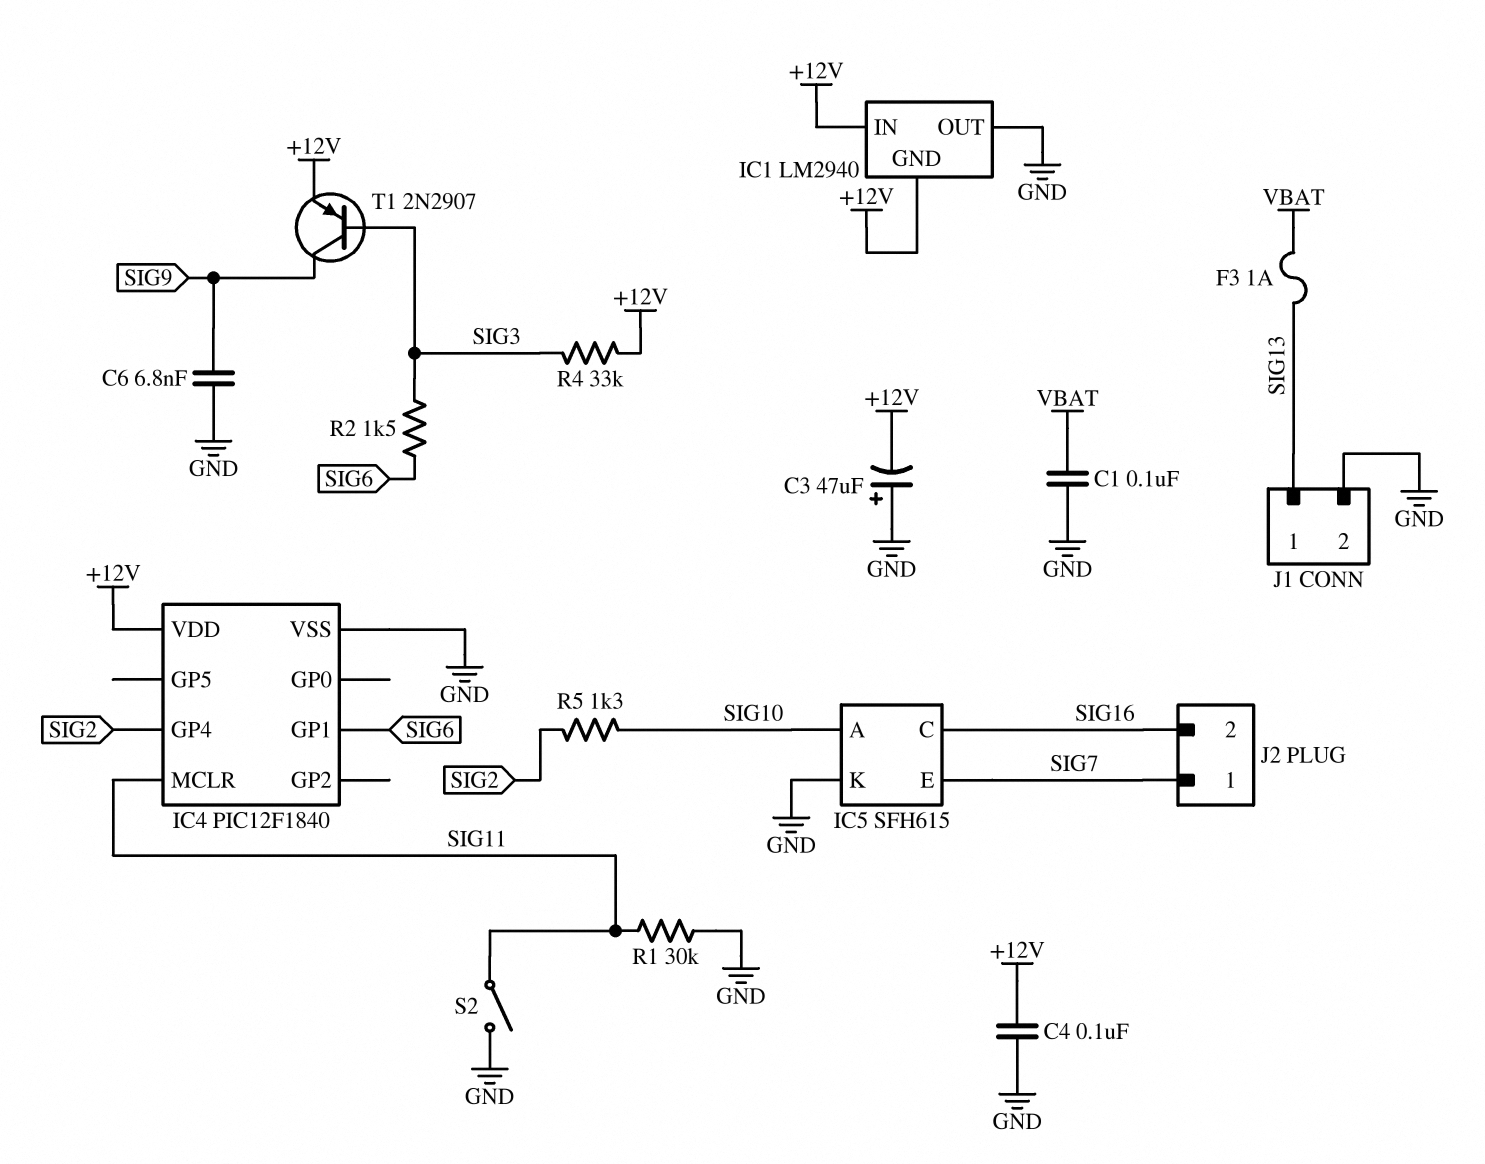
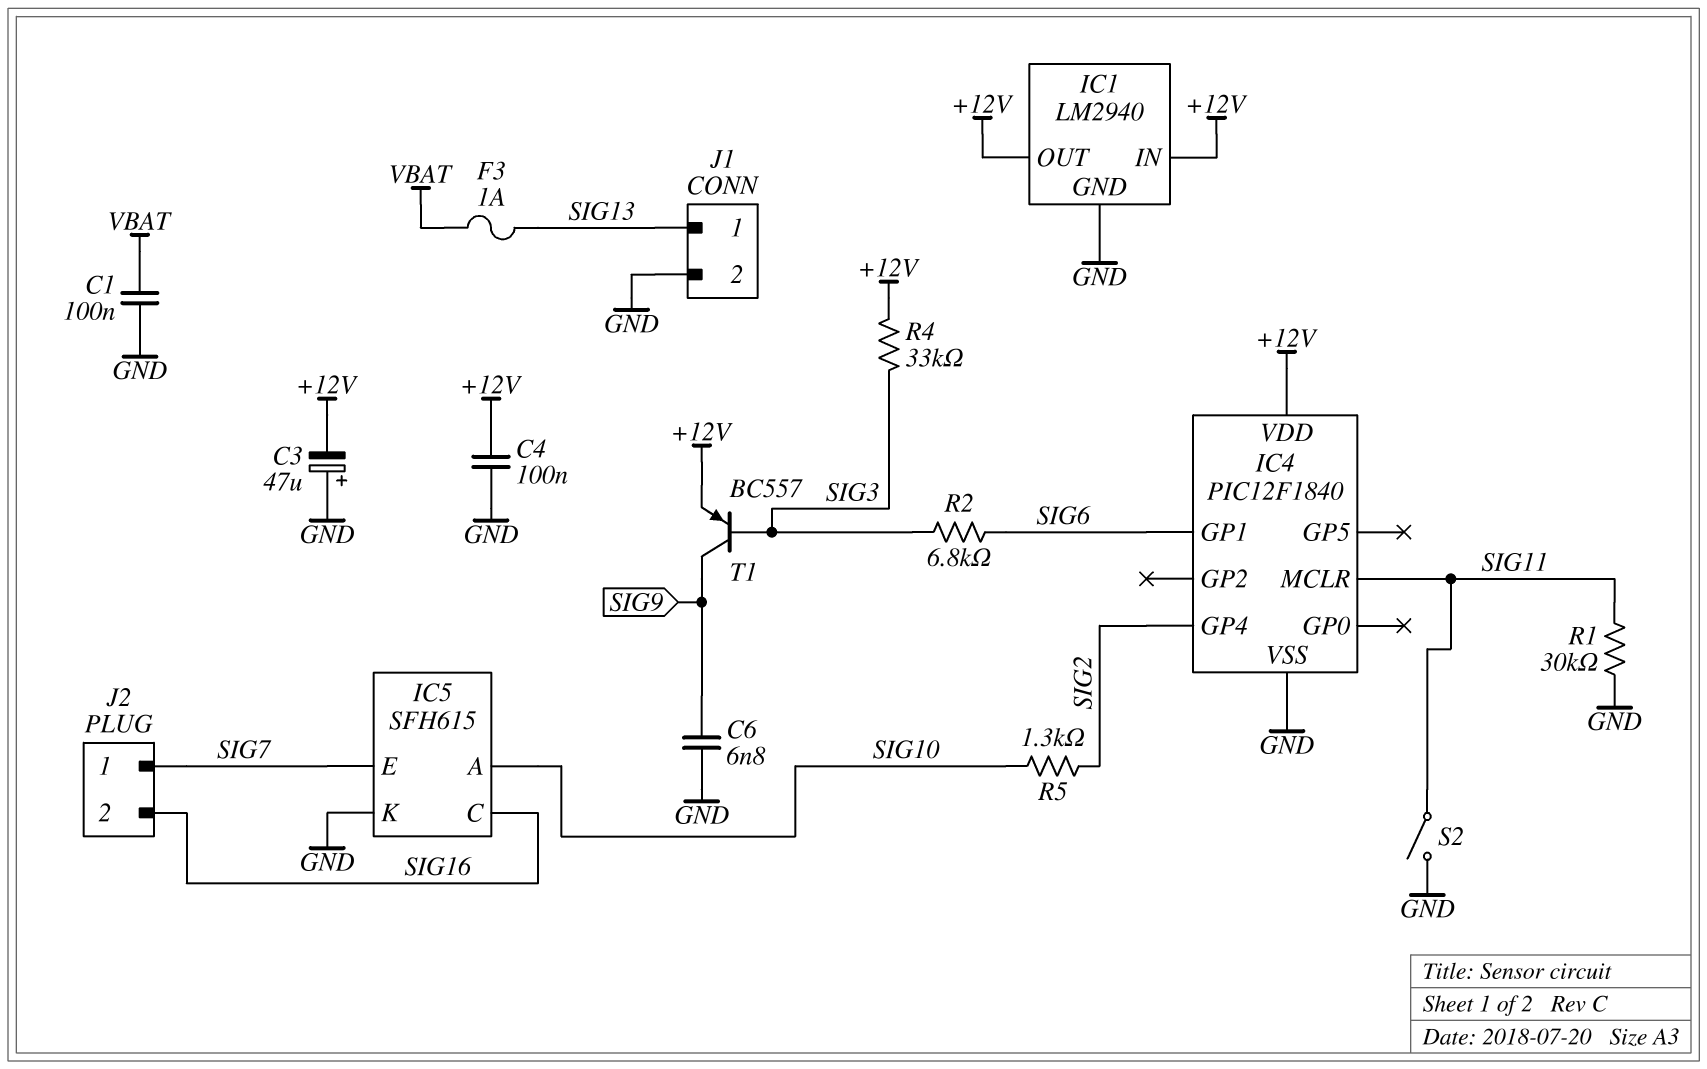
IC1 pin GND: +12V -> GND
IC1 pin OUT: GND -> +12V
R2: 1.5k (SIG3, SIG6) -> 6.8k (SIG3, SIG6)
T1: PNP 2N2907 (B SIG3, C SIG9, E +12V) -> PNP BC557 (B SIG3, C SIG9, E +12V)

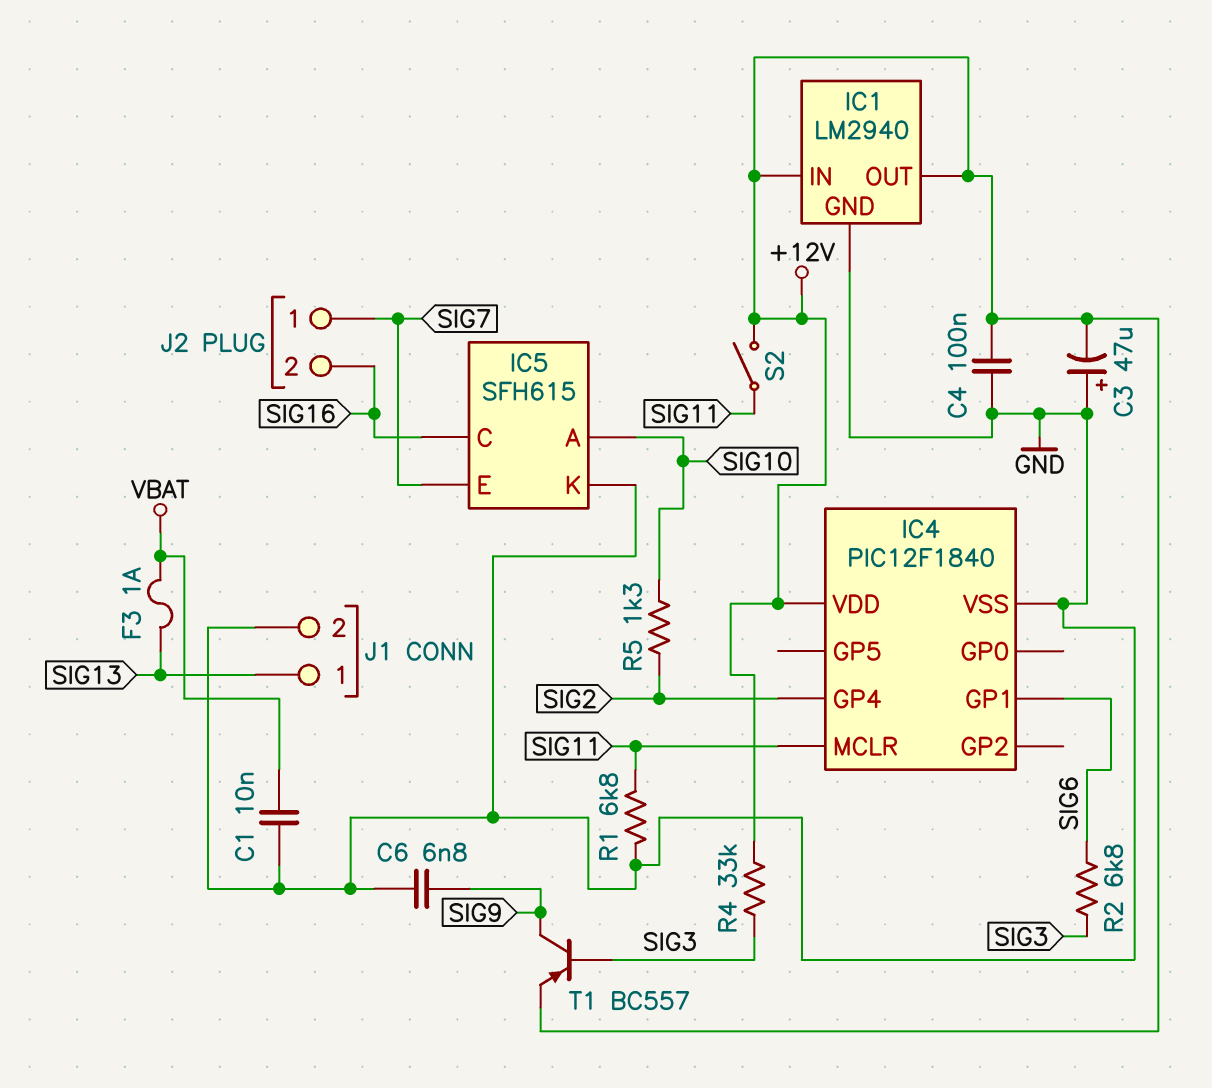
C1: 100nF (GND, VBAT) -> 10nF (GND, VBAT)
R1: 30k (GND, SIG11) -> 6.8k (GND, SIG11)
S2: switch (GND, SIG11) -> switch (+12V, SIG11)

